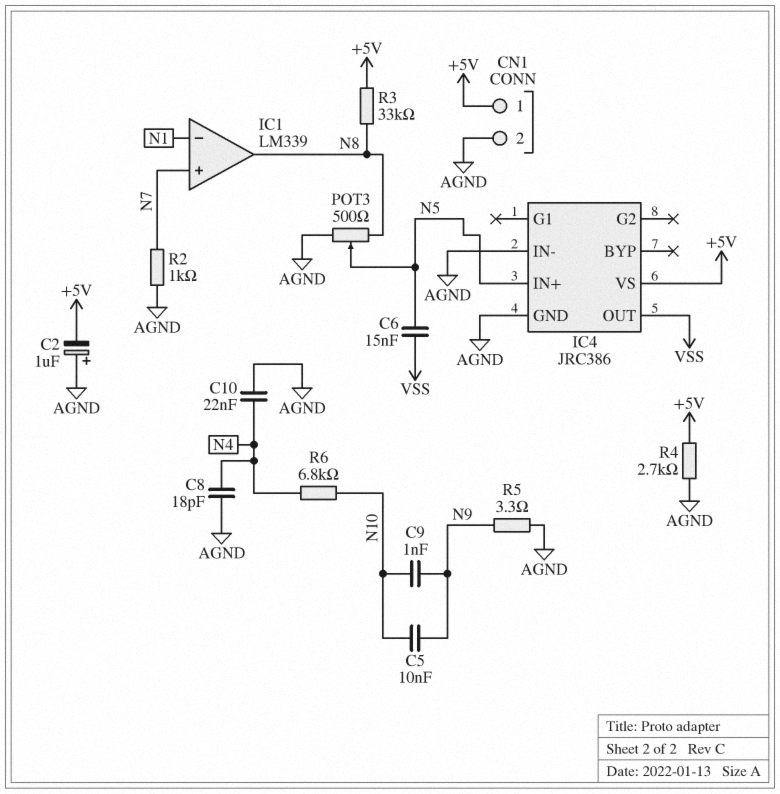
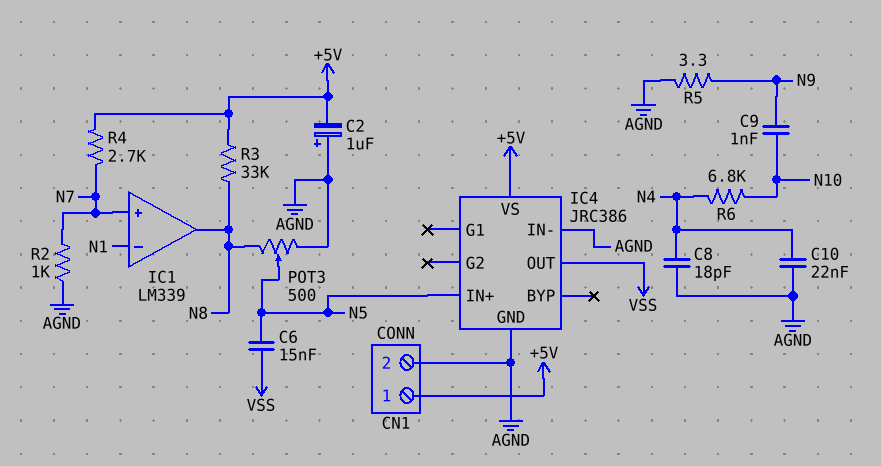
C5: 10nF (N9, N10) -> none
R4: 2.7k (+5V, AGND) -> 2.7k (+5V, N7)

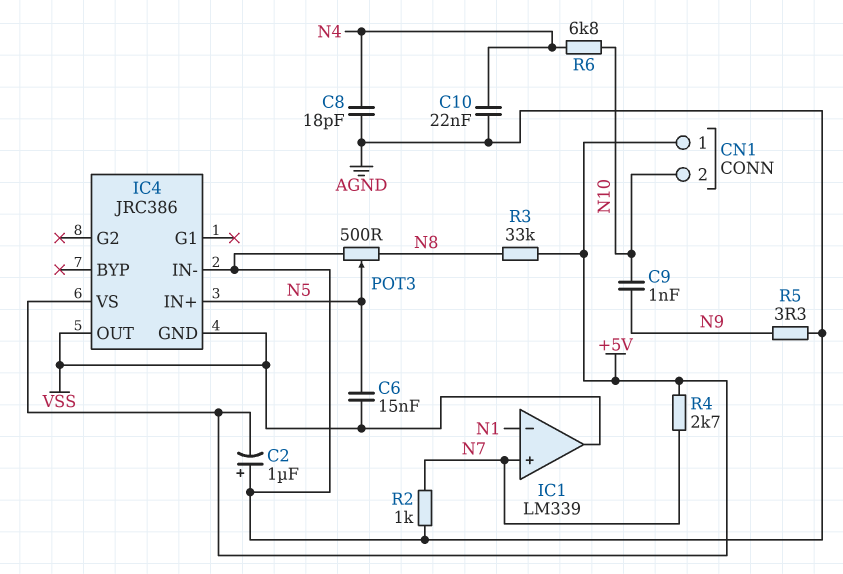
CN1 pin 2: AGND -> N10
IC1 pin out: N8 -> VSS
IC4 pin GND: AGND -> VSS

